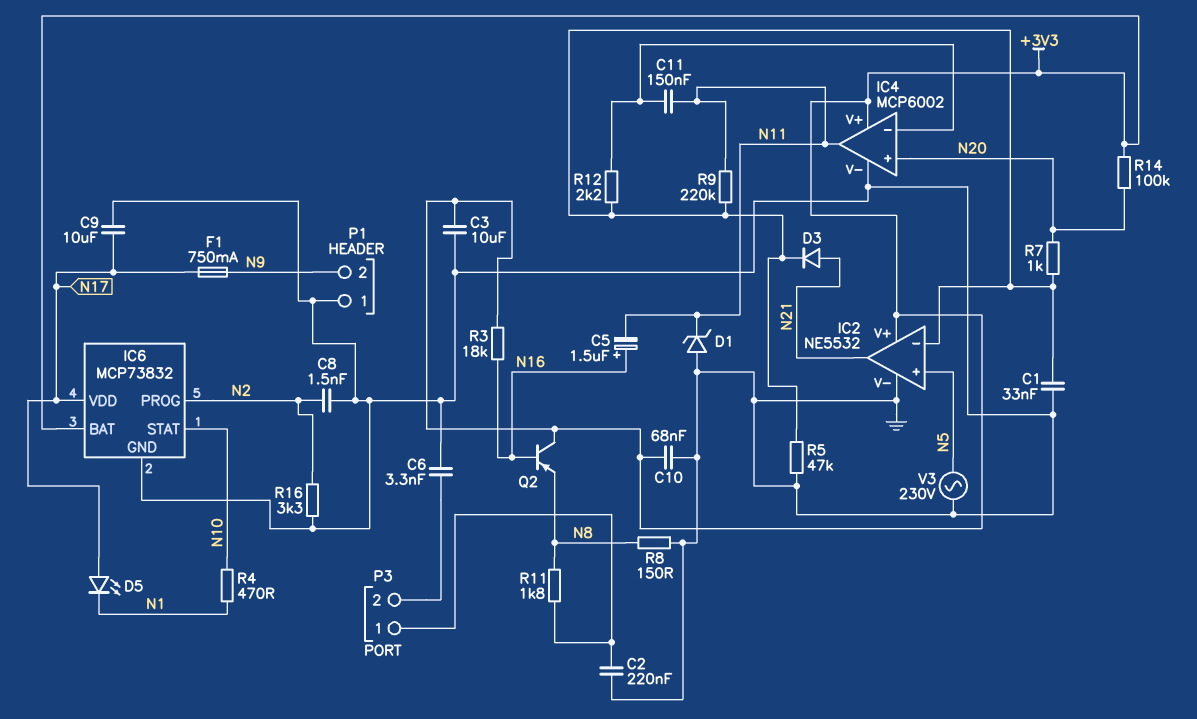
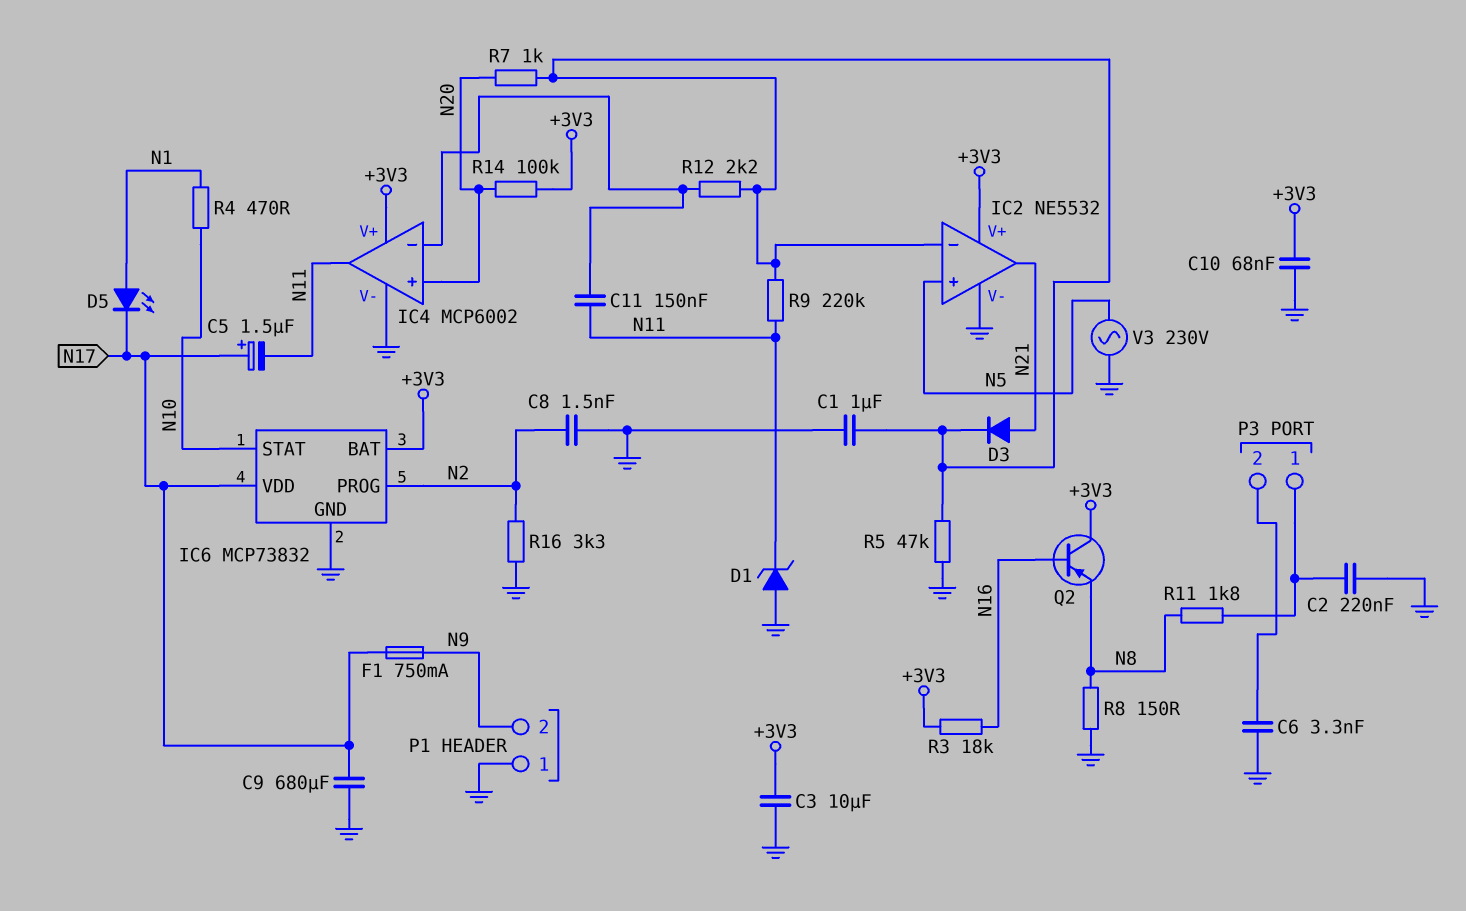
C1: 33nF (GND, IC2/in-) -> 1uF (GND, IC2/in-)
C5: 1.5uF (plus N16, minus N11) -> 1.5uF (plus N17, minus N11)
C9: 10uF (GND, N17) -> 680uF (GND, N17)
D5: LED (A N17, K N1) -> LED (A N1, K N17)

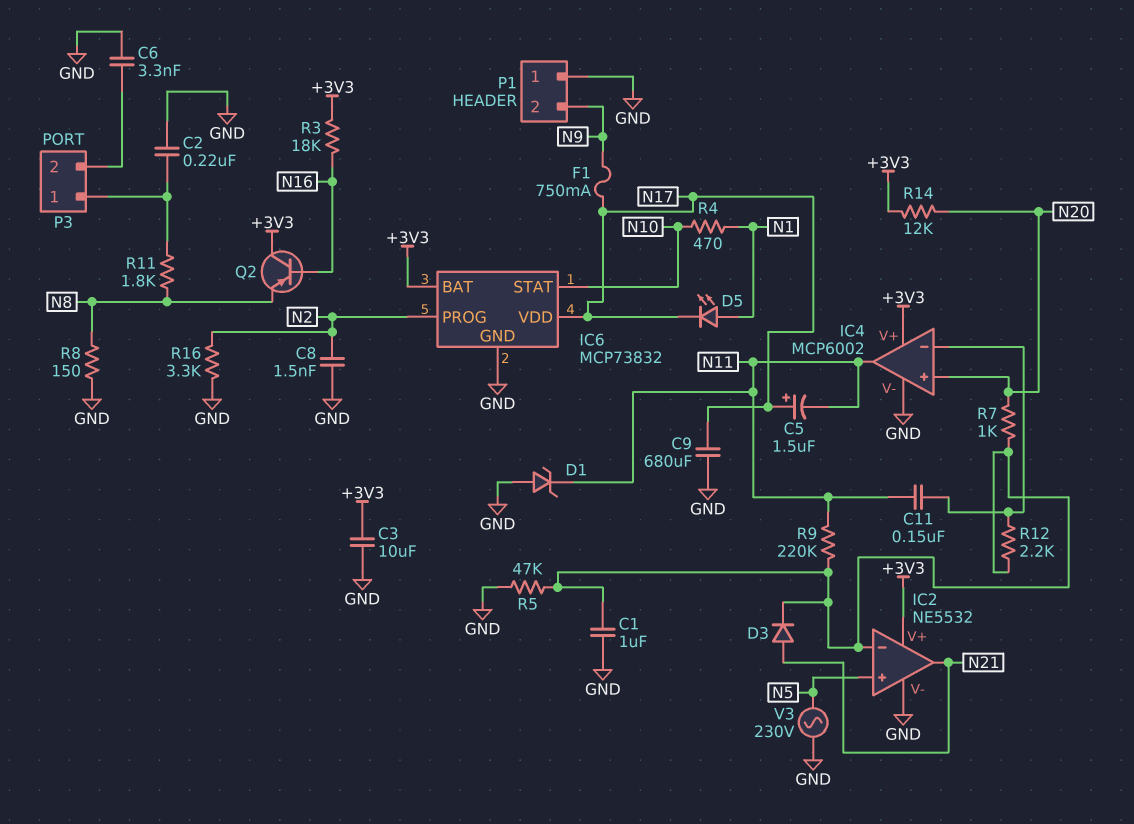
C10: 68nF (+3V3, GND) -> none
R14: 100k (+3V3, N20) -> 12k (+3V3, N20)

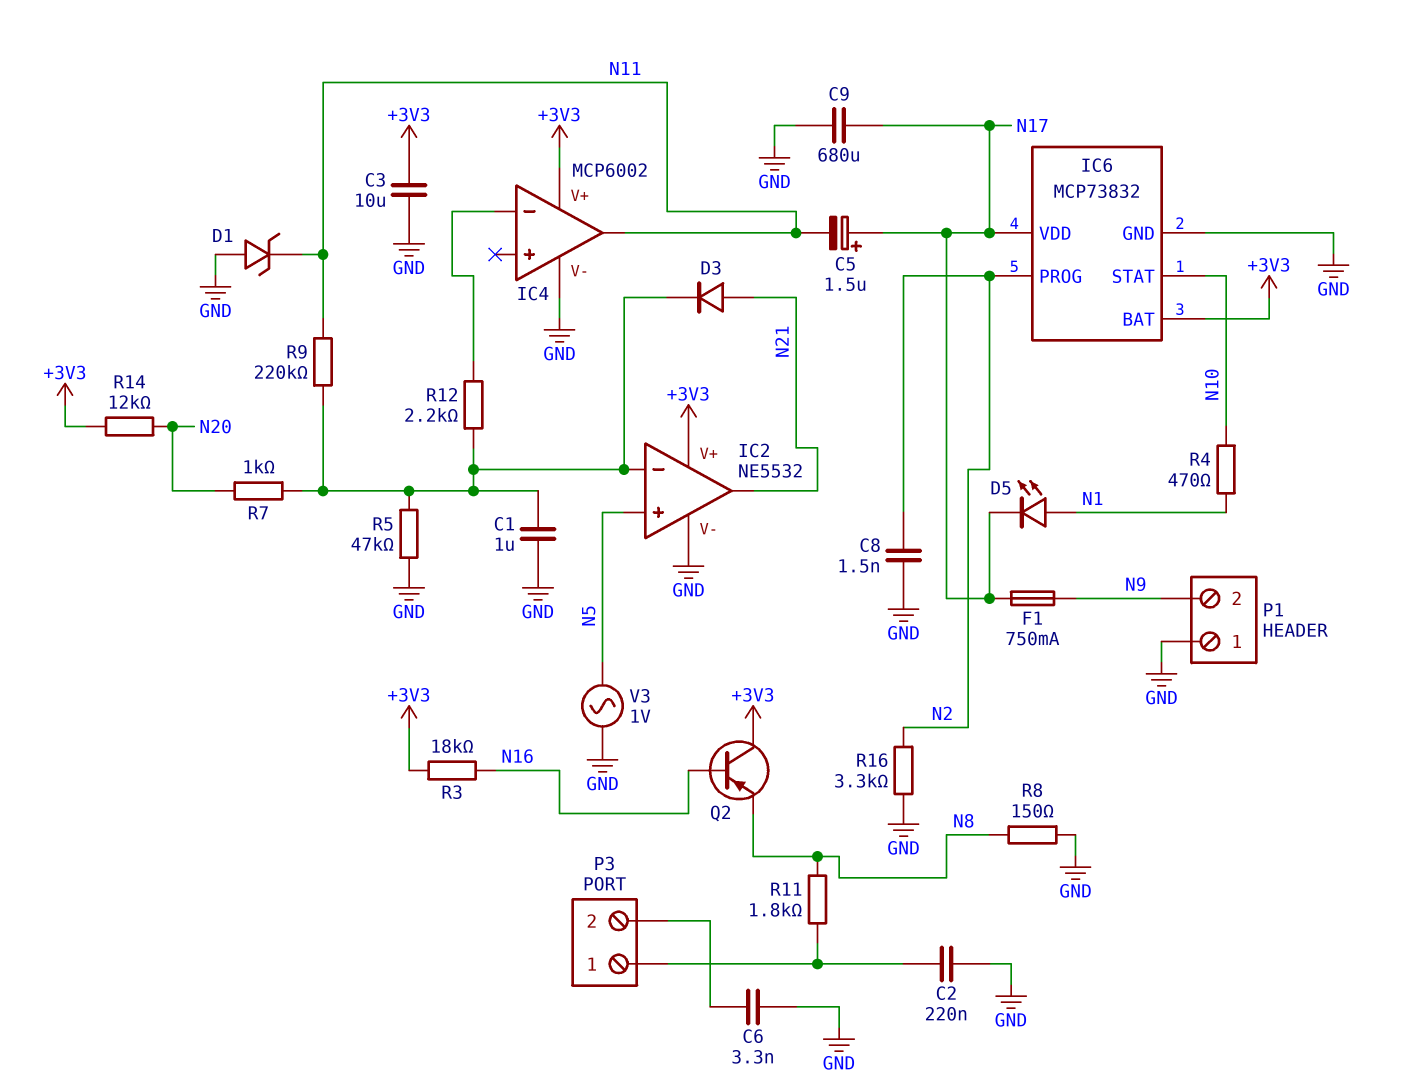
C11: 150nF (IC4/in-, N11) -> none
IC4 pin in+: N20 -> none
V3: AC 230V (GND, N5) -> AC 1V (GND, N5)

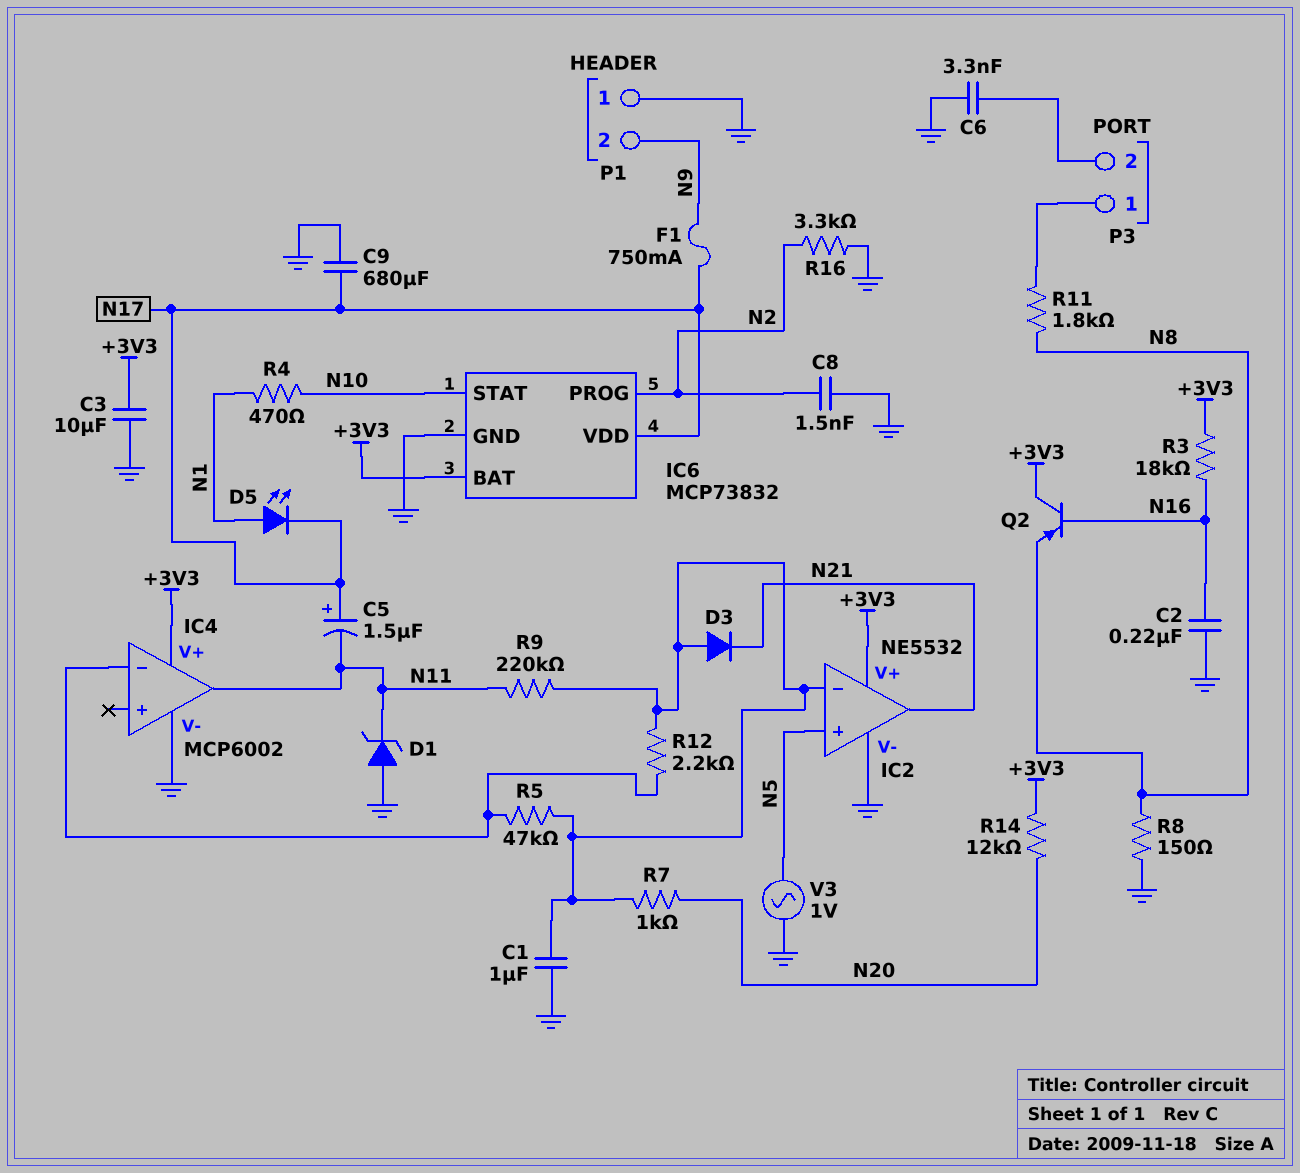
C2: 220nF (GND, P3/1) -> 220nF (GND, N16)
D3: diode (A N21, K IC2/in-) -> diode (A IC2/in-, K N21)
R5: 47k (GND, IC2/in-) -> 47k (IC2/in-, IC4/in-)

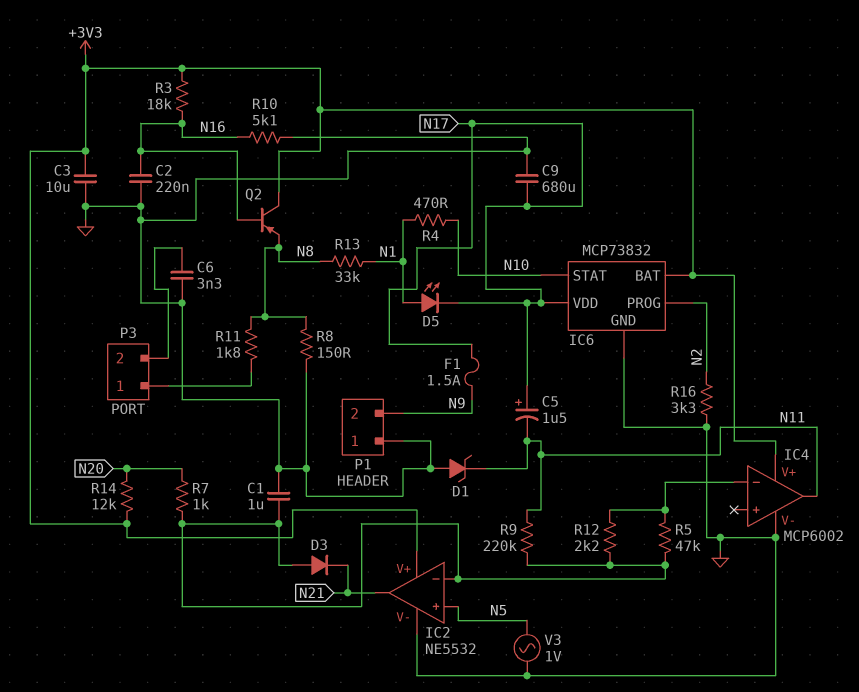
C8: 1.5nF (GND, N2) -> none
F1: 750mA (N9, N17) -> 1.5A (N9, N17)
R10: none -> 5.1k (GND, N16)
R13: none -> 33k (N1, N8)

